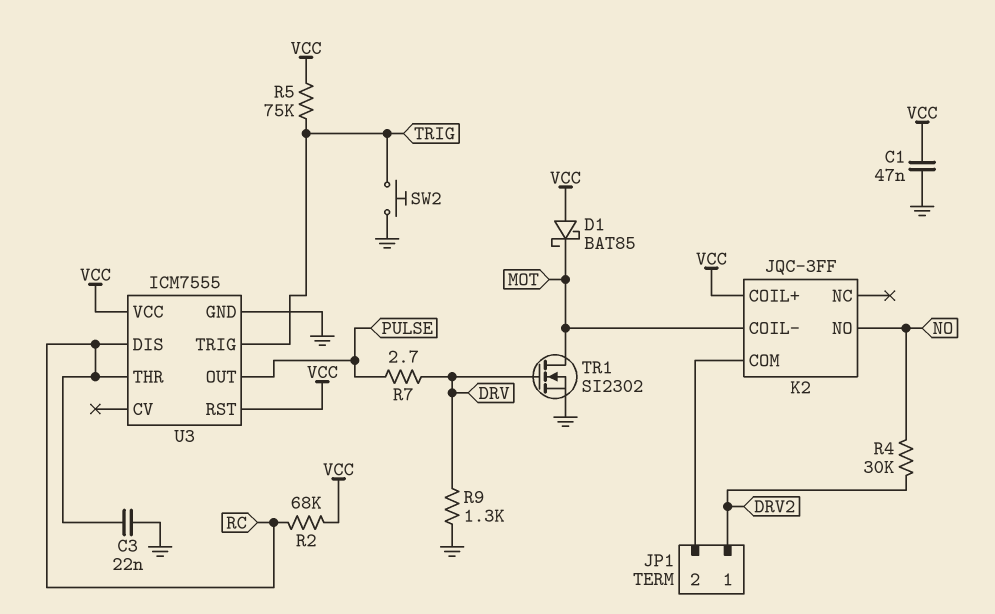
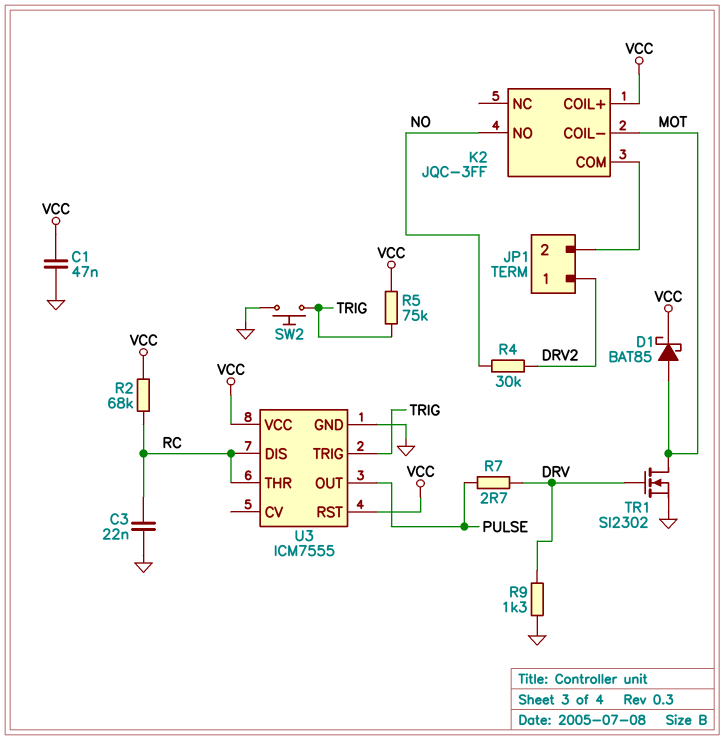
D1: schottky BAT85 (A VCC, K MOT) -> schottky BAT85 (A MOT, K VCC)

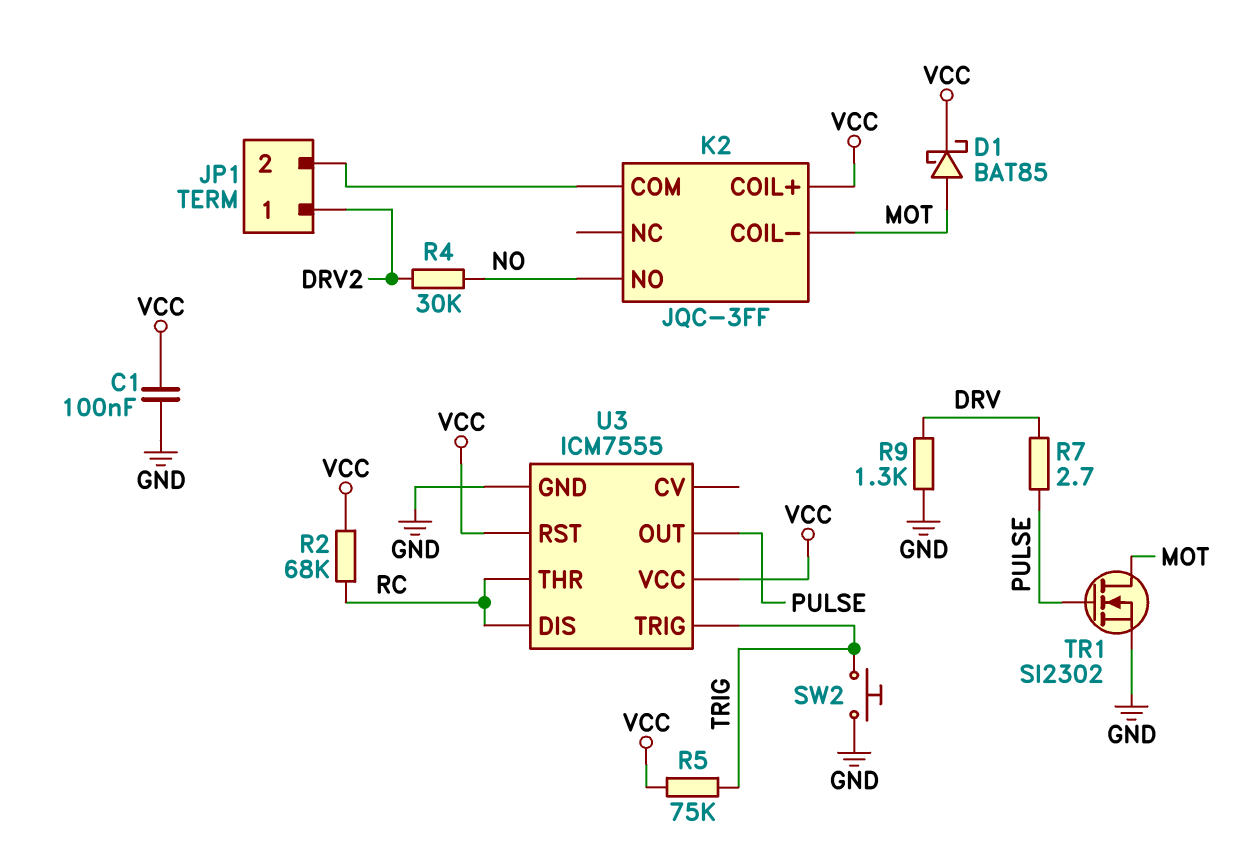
C1: 47nF (GND, VCC) -> 100nF (GND, VCC)
C3: 22nF (GND, RC) -> none
TR1: NMOS SI2302 (G DRV, D MOT, S GND) -> NMOS SI2302 (G PULSE, D MOT, S GND)

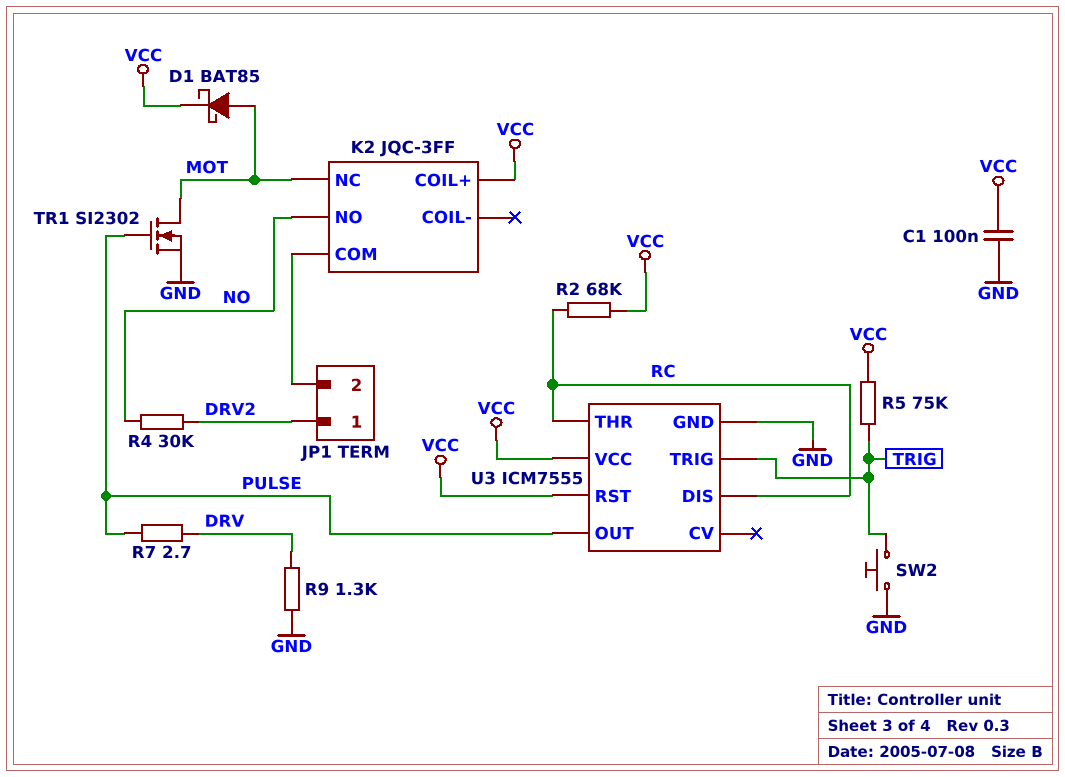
K2 pin COIL-: MOT -> none
K2 pin NC: none -> MOT

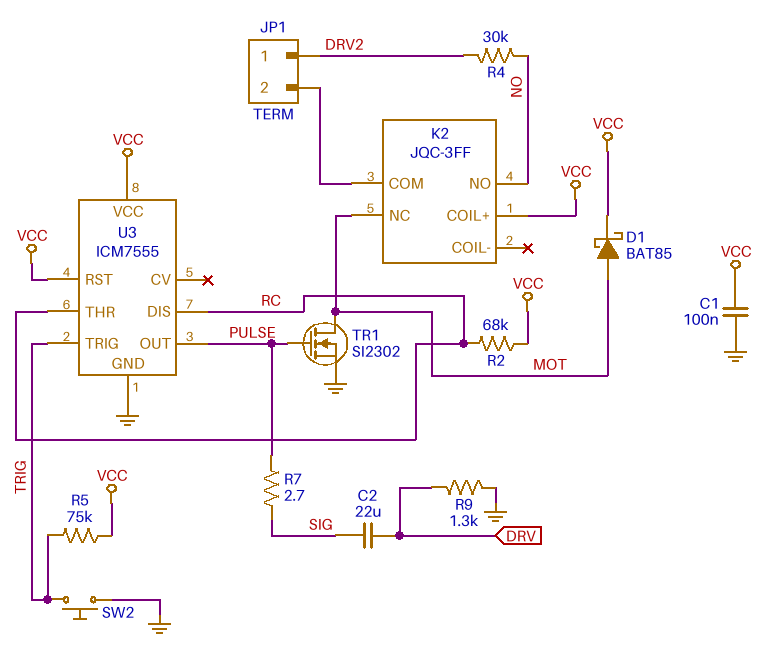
C2: none -> 22uF (DRV, SIG)
R7: 2.7 (DRV, PULSE) -> 2.7 (PULSE, SIG)

